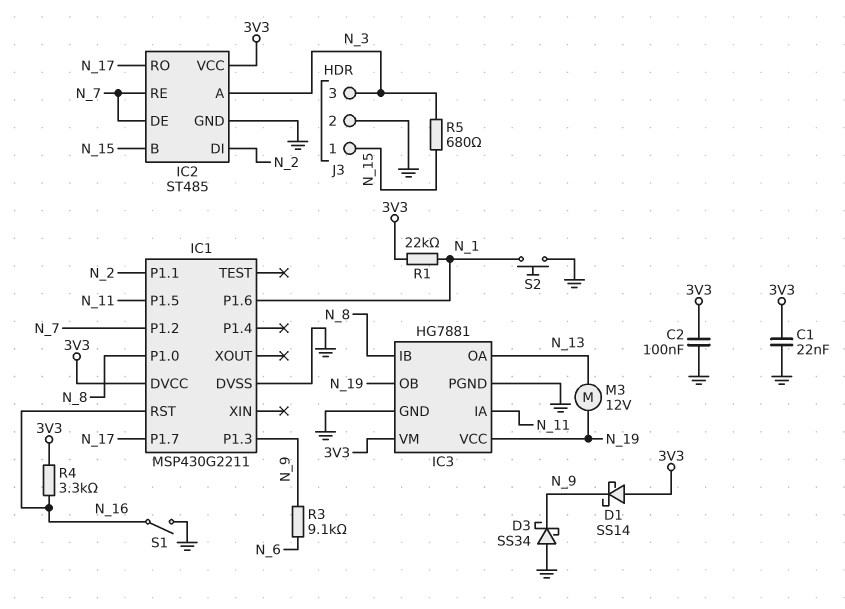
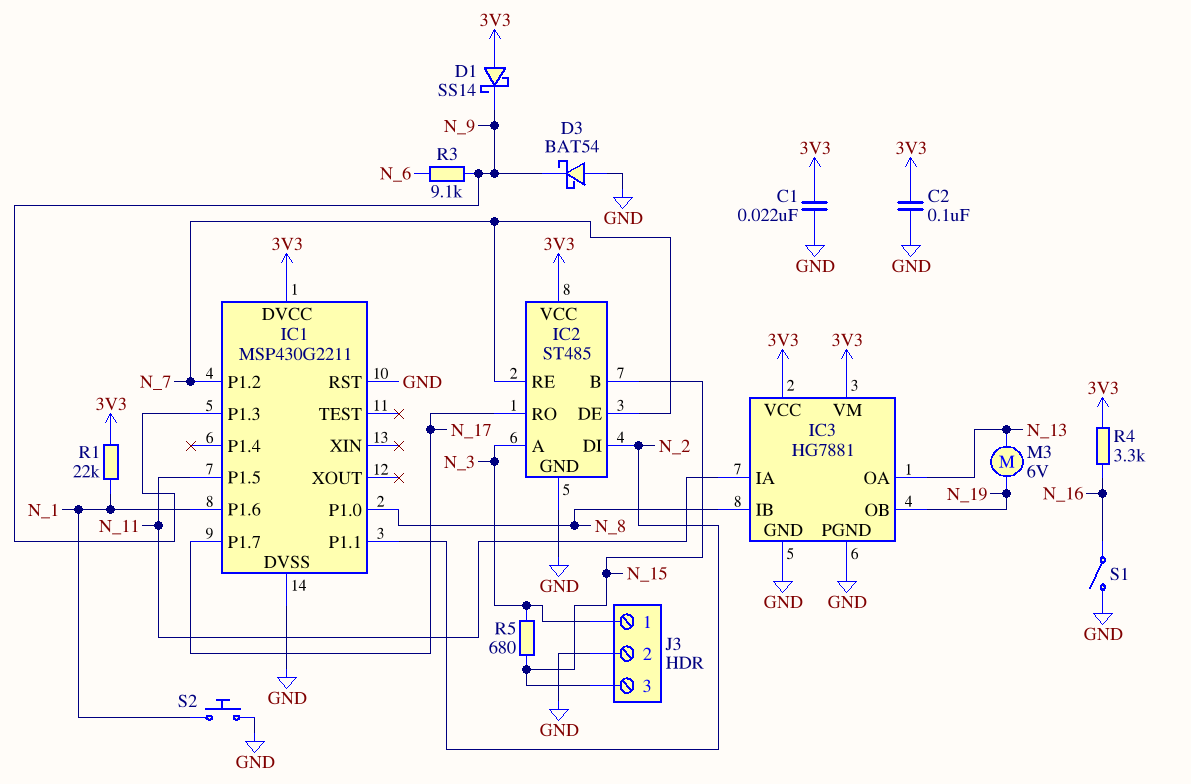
D3: schottky SS34 (A GND, K N_9) -> schottky BAT54 (A GND, K N_9)
IC1 pin RST: N_16 -> GND
IC3 pin VCC: N_19 -> 3V3
J3 pin 1: N_15 -> N_3
J3 pin 3: N_3 -> N_15
M3: motor 12V (N_13, N_19) -> motor 6V (N_13, N_19)

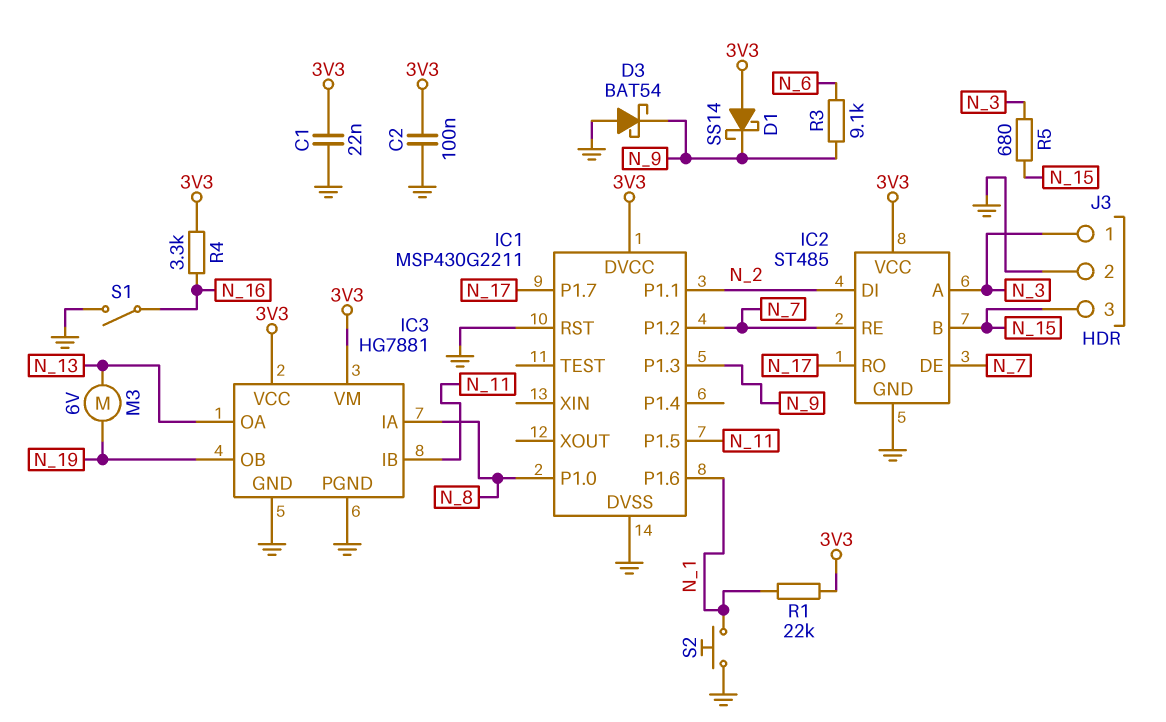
IC3 pin IA: N_11 -> N_8
IC3 pin IB: N_8 -> N_11

